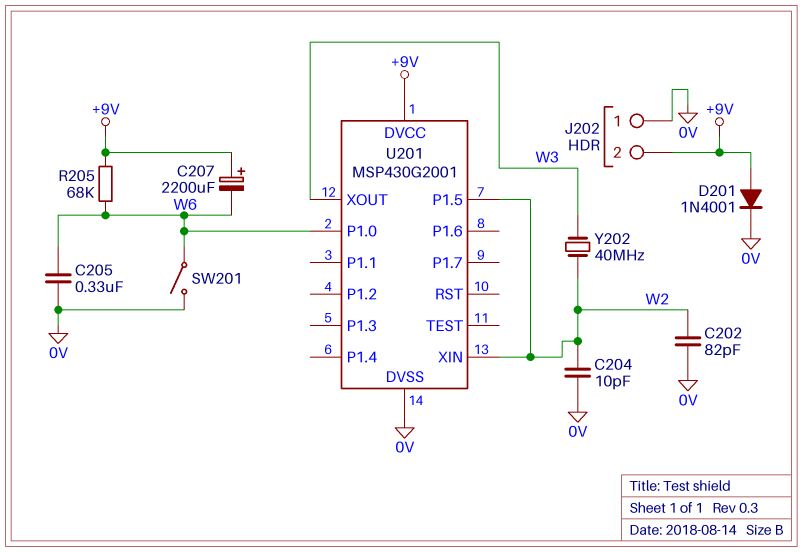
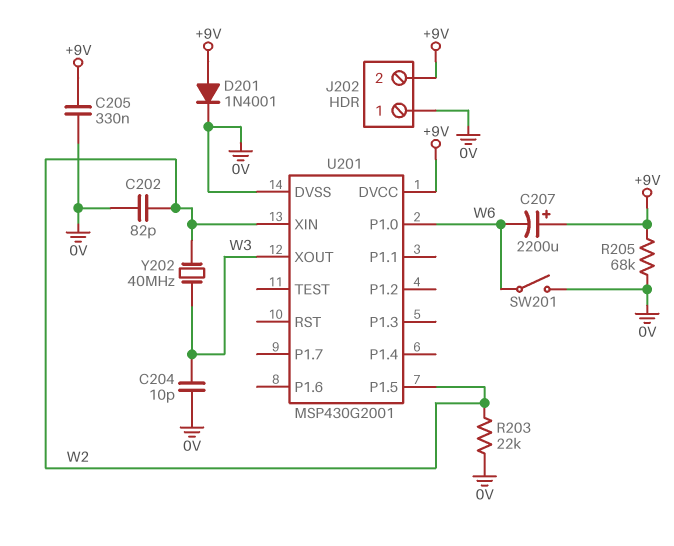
C204: 10pF (0V, W2) -> 10pF (0V, W3)
C205: 330nF (0V, W6) -> 330nF (+9V, 0V)
R203: none -> 22k (0V, W2)
R205: 68k (+9V, W6) -> 68k (+9V, 0V)

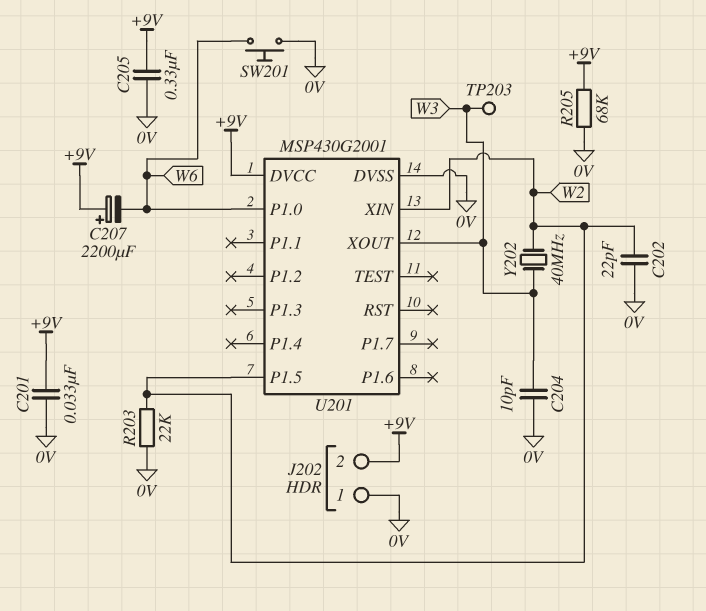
C201: none -> 33nF (+9V, 0V)
C202: 82pF (0V, W2) -> 22pF (0V, W2)
D201: diode 1N4001 (A +9V, K 0V) -> none
SW201: switch (0V, W6) -> button (0V, W6)
TP203: none -> test point (W3)

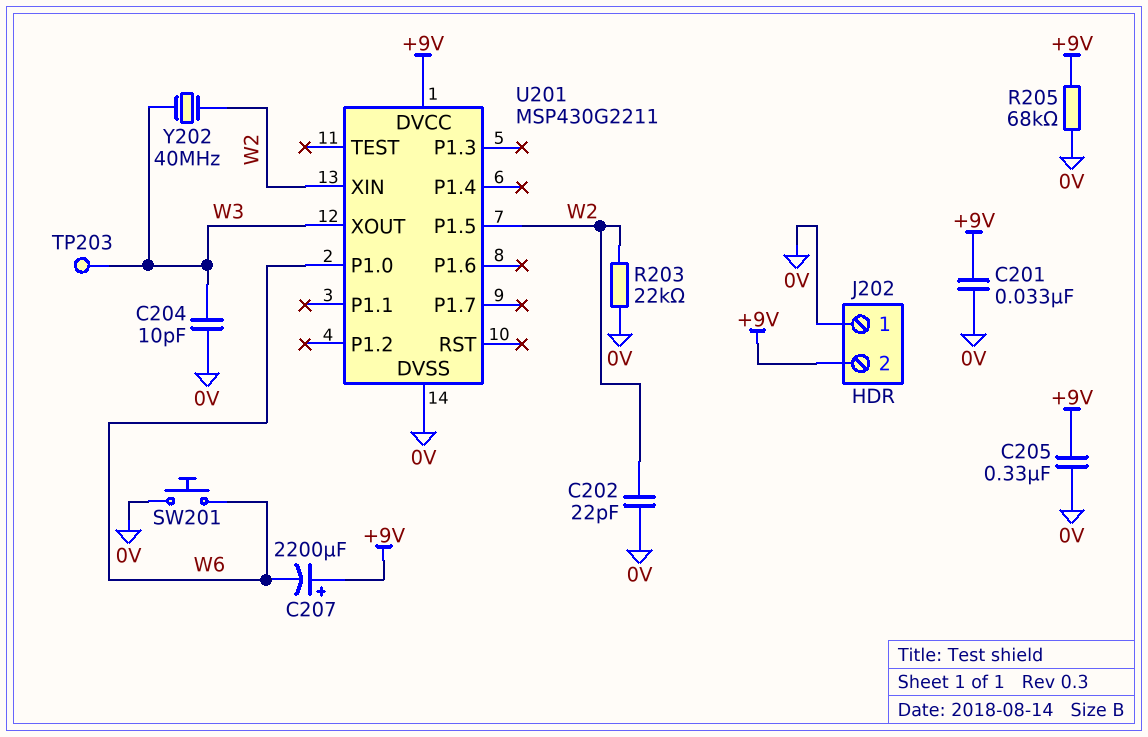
U201: MSP430G2001 -> MSP430G2211

